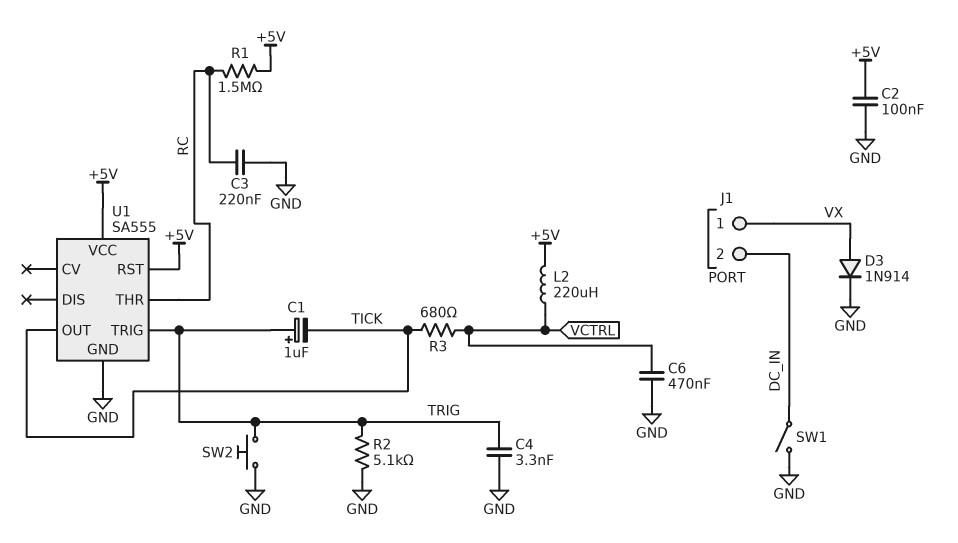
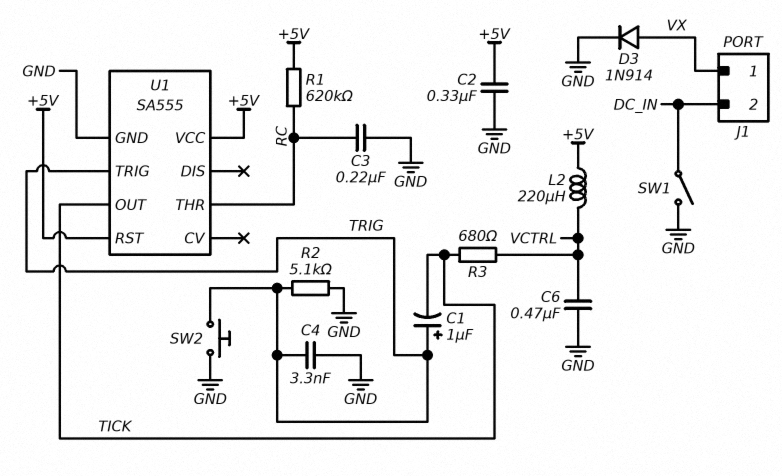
C2: 100nF (+5V, GND) -> 330nF (+5V, GND)
R1: 1.5M (+5V, RC) -> 620k (+5V, RC)

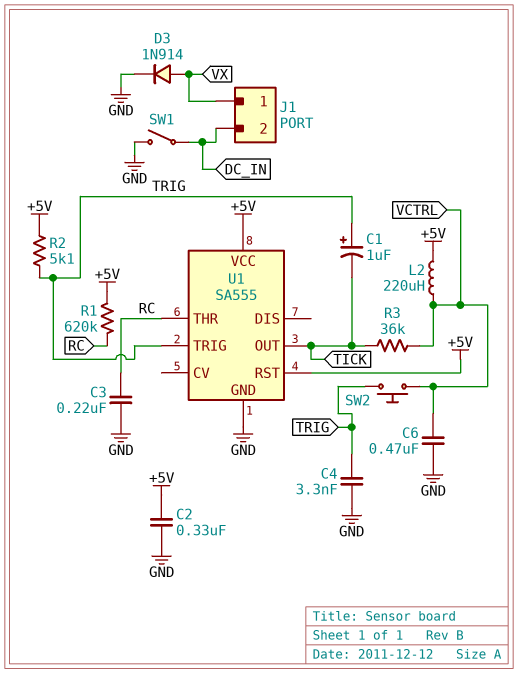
R2: 5.1k (GND, TRIG) -> 5.1k (+5V, TRIG)
R3: 680 (TICK, VCTRL) -> 36k (TICK, VCTRL)
SW2: button (GND, TRIG) -> button (TRIG, VCTRL)

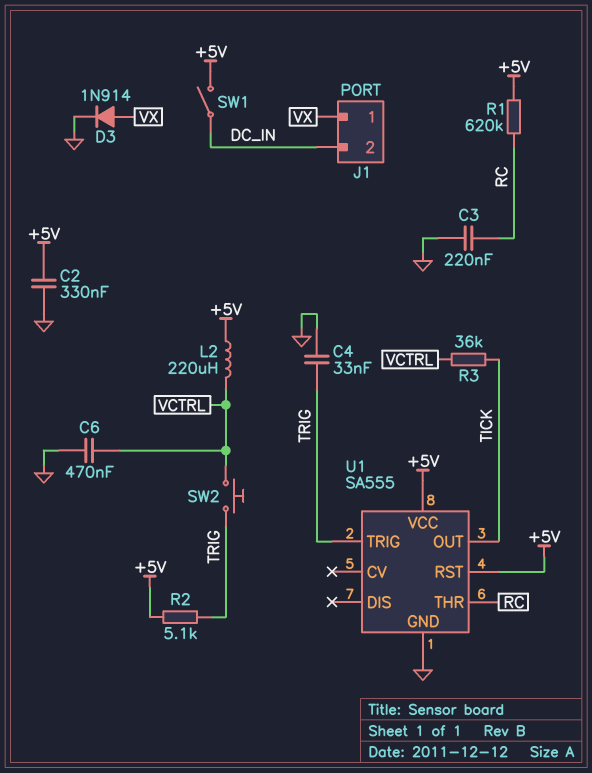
C1: 1uF (plus TRIG, minus TICK) -> none
C4: 3.3nF (GND, TRIG) -> 33nF (GND, TRIG)
SW1: switch (DC_IN, GND) -> switch (+5V, DC_IN)

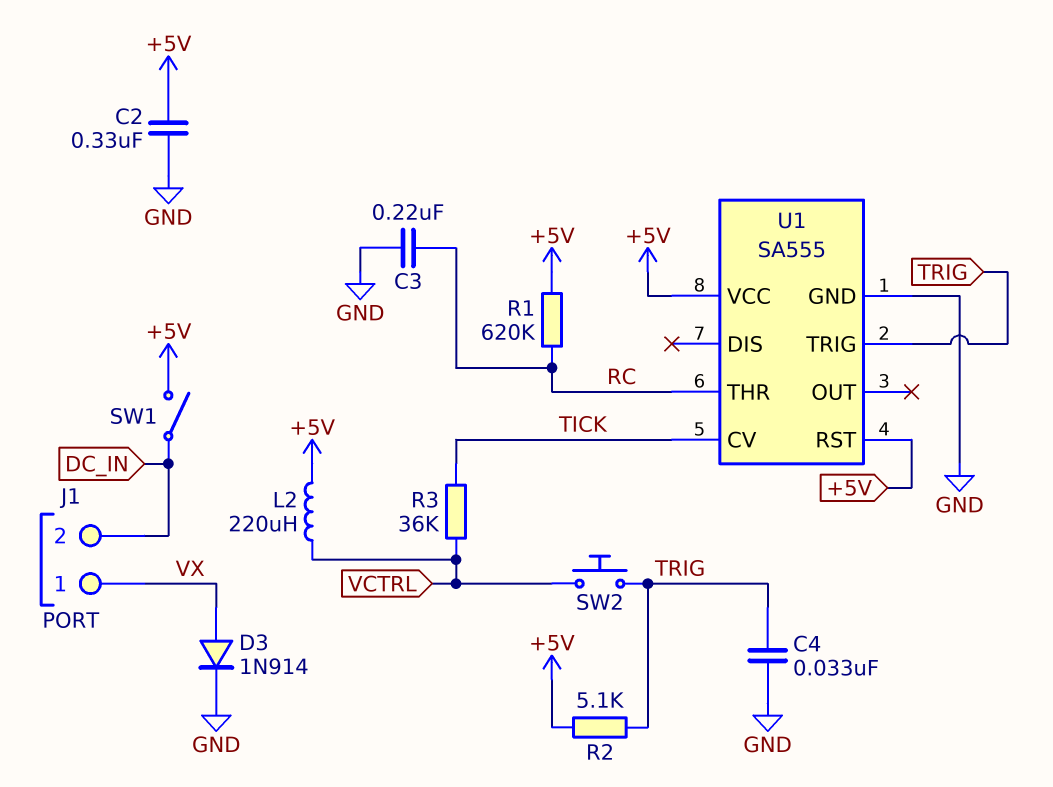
C6: 470nF (GND, VCTRL) -> none
U1 pin CV: none -> TICK
U1 pin OUT: TICK -> none

